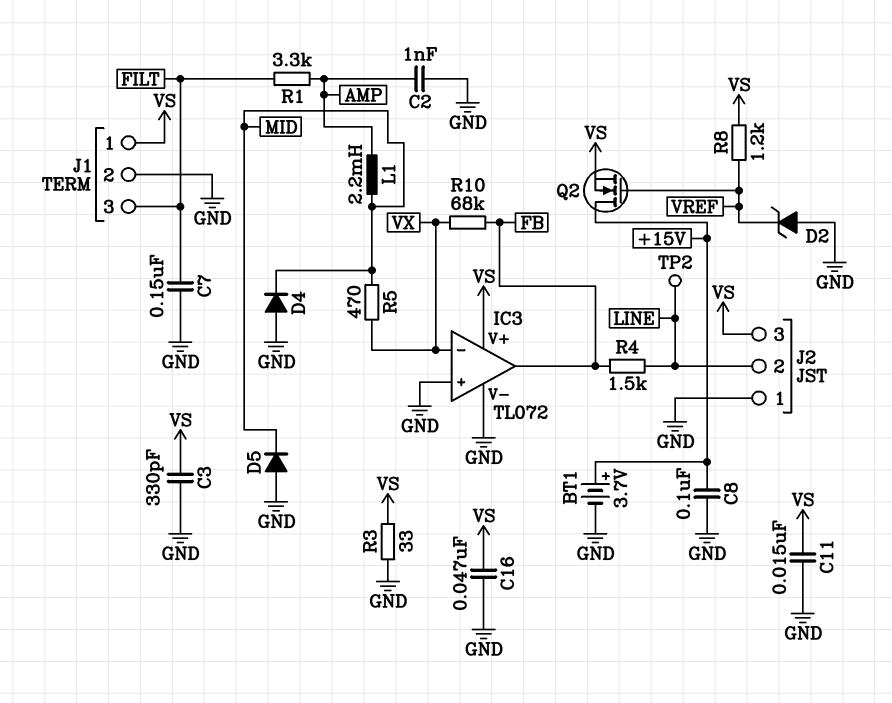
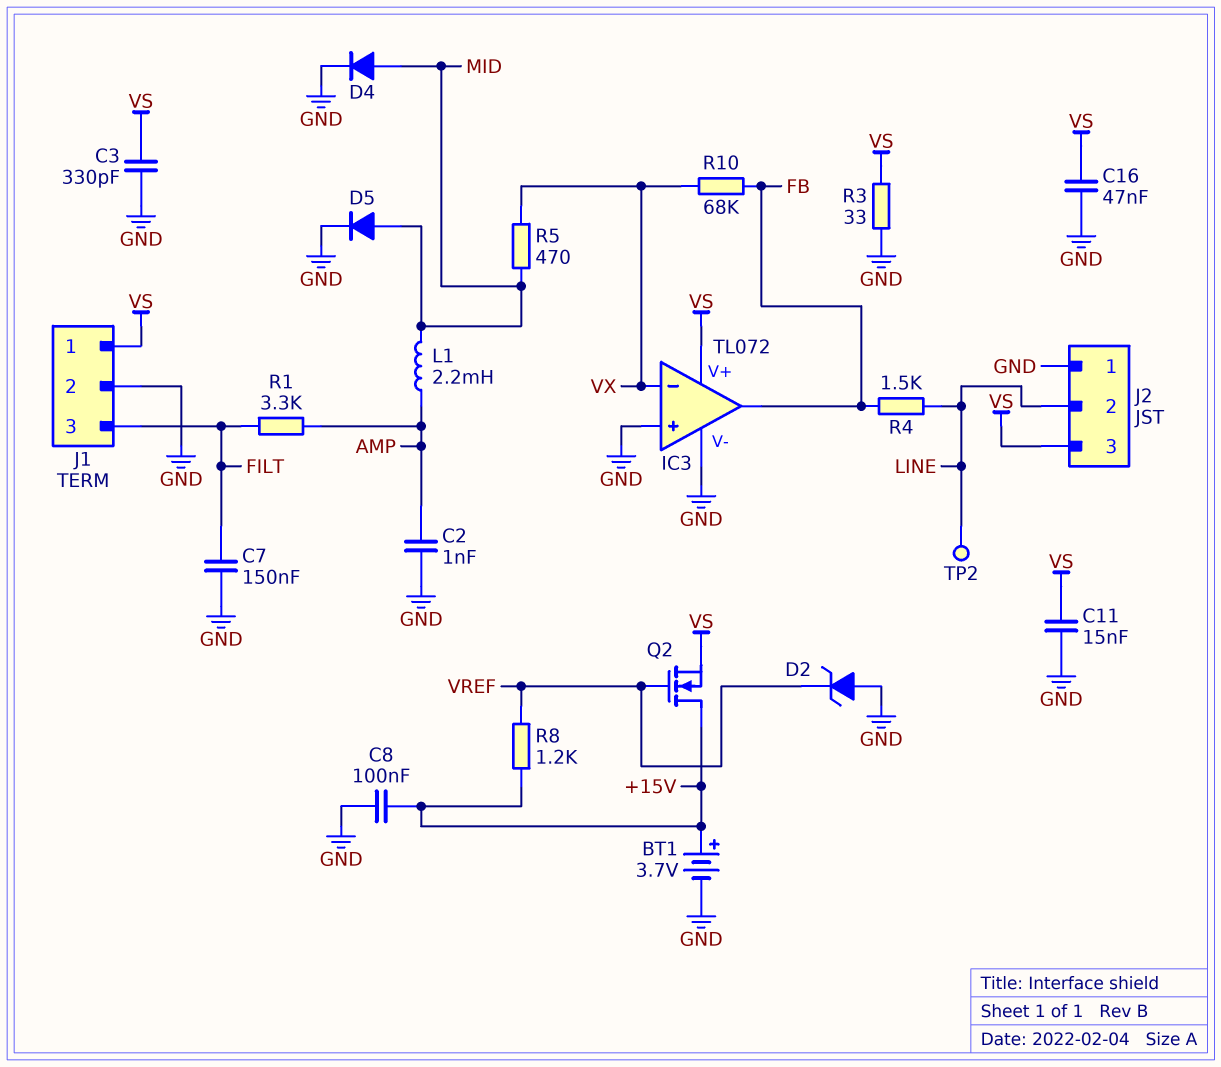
D4: diode (A GND, K MID) -> diode (A MID, K GND)
D5: diode (A GND, K MID) -> diode (A MID, K GND)
R8: 1.2k (VREF, VS) -> 1.2k (+15V, VREF)

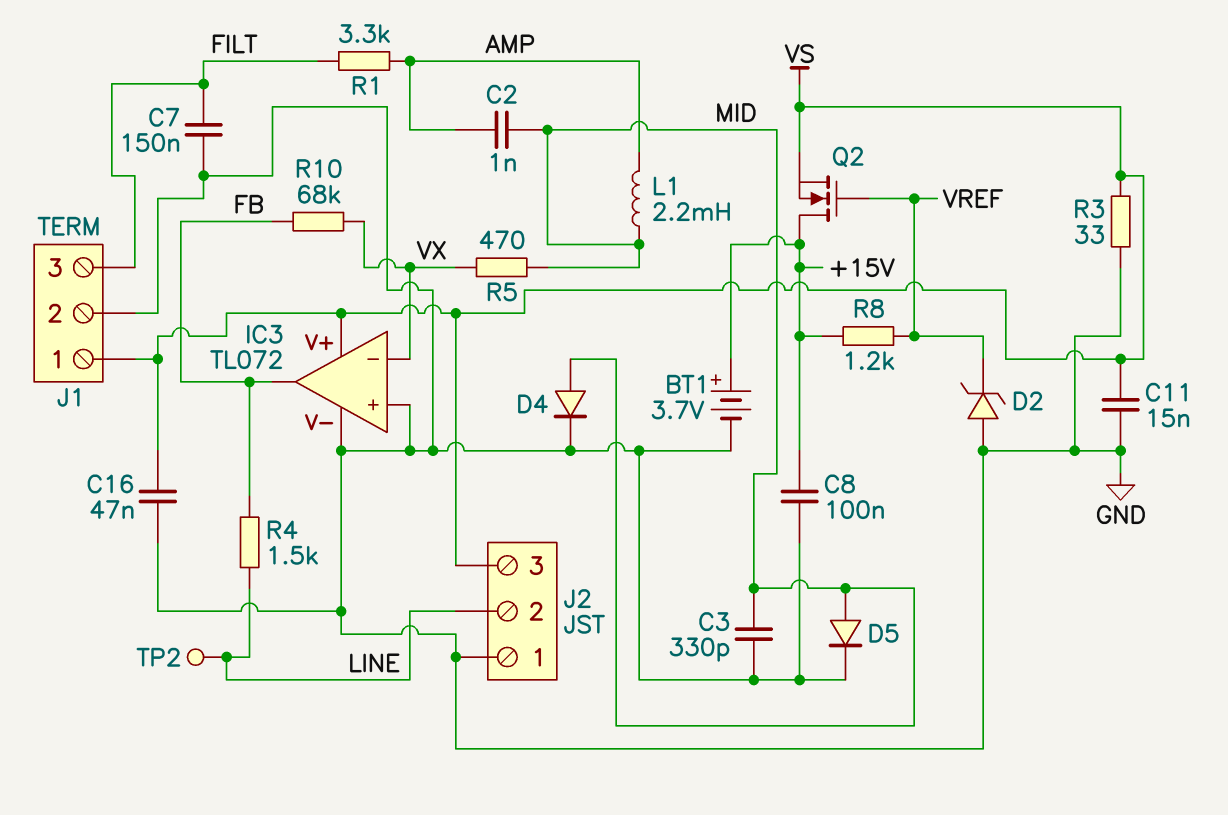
C2: 1nF (AMP, GND) -> 1nF (AMP, MID)
C3: 330pF (GND, VS) -> 330pF (GND, MID)

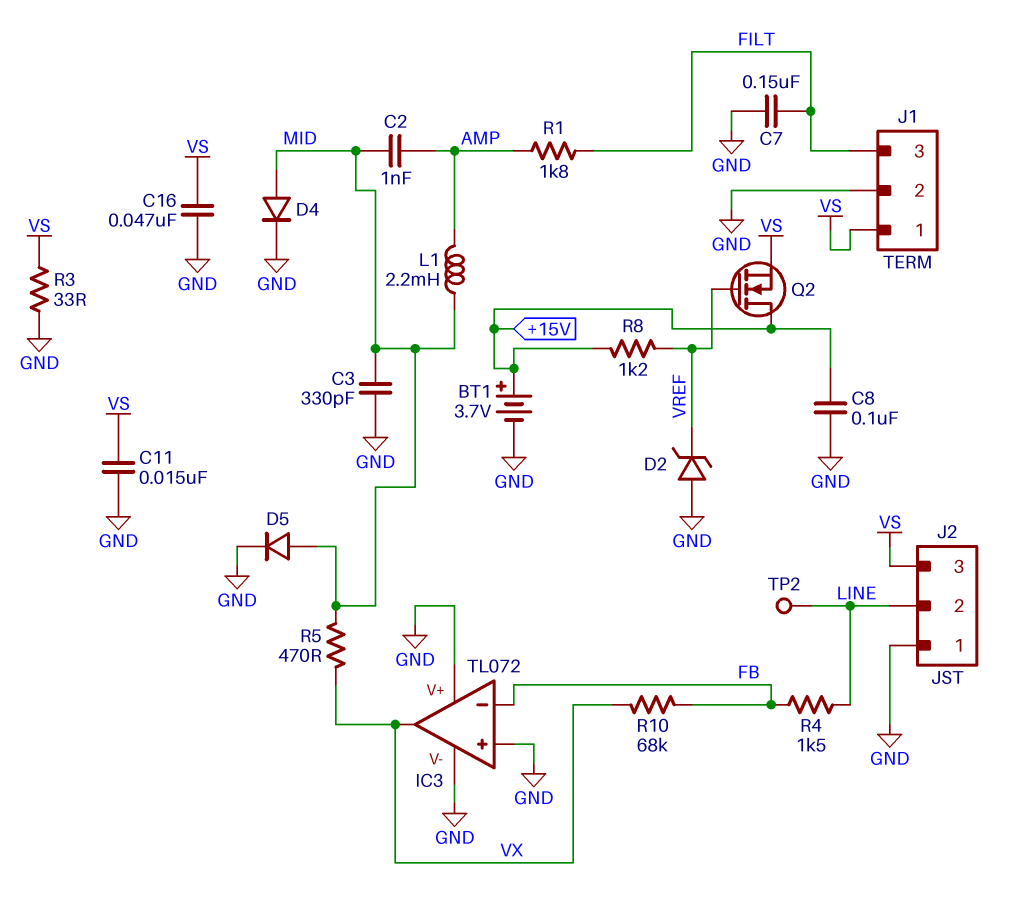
IC3 pin V+: VS -> GND
IC3 pin in-: VX -> FB
IC3 pin out: FB -> VX
R1: 3.3k (AMP, FILT) -> 1.8k (AMP, FILT)

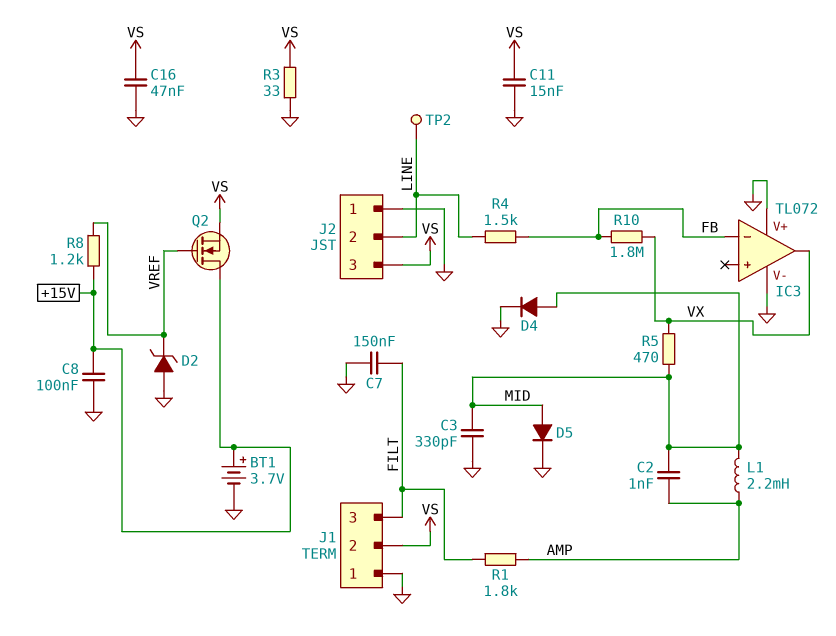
IC3 pin in+: GND -> none
J1 pin 1: VS -> GND
J1 pin 2: GND -> VS
R10: 68k (FB, VX) -> 1.8M (FB, VX)

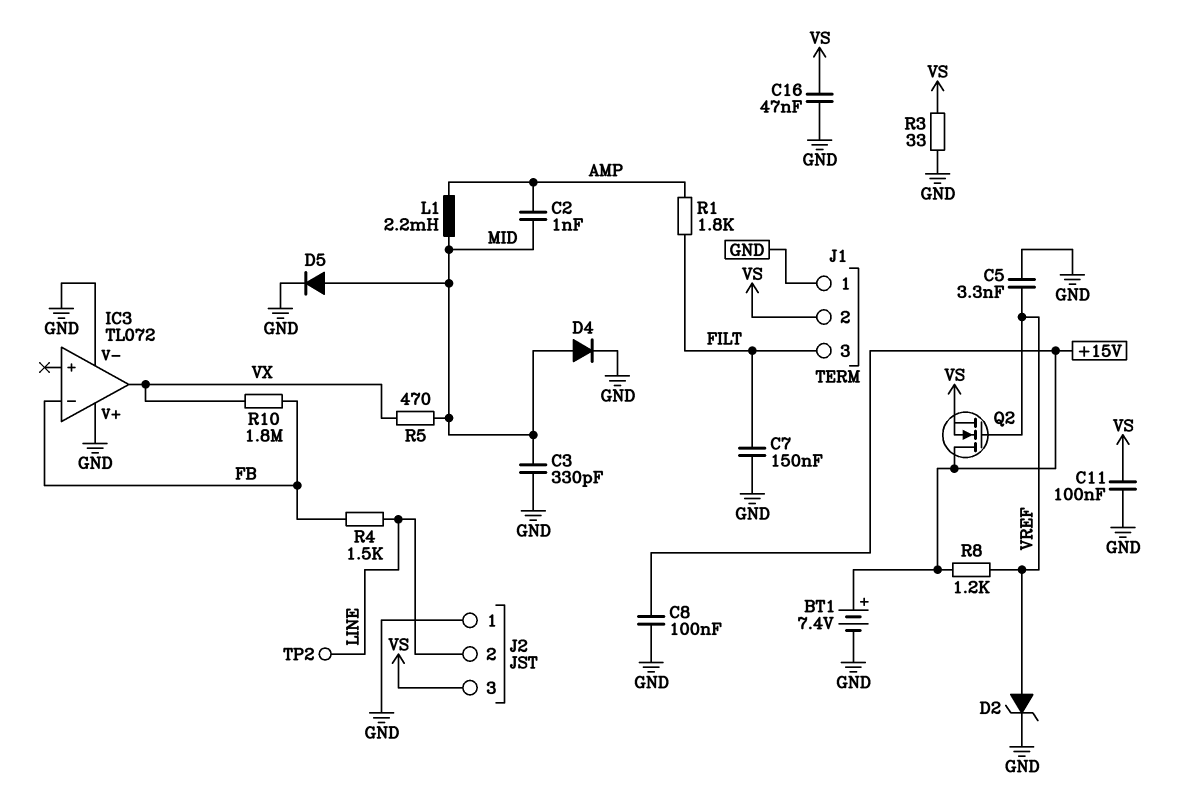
BT1: 3.7V (plus +15V, minus GND) -> 7.4V (plus +15V, minus GND)
C5: none -> 3.3nF (GND, VREF)
C11: 15nF (GND, VS) -> 100nF (GND, VS)
D2: zener (A GND, K VREF) -> zener (A VREF, K GND)

